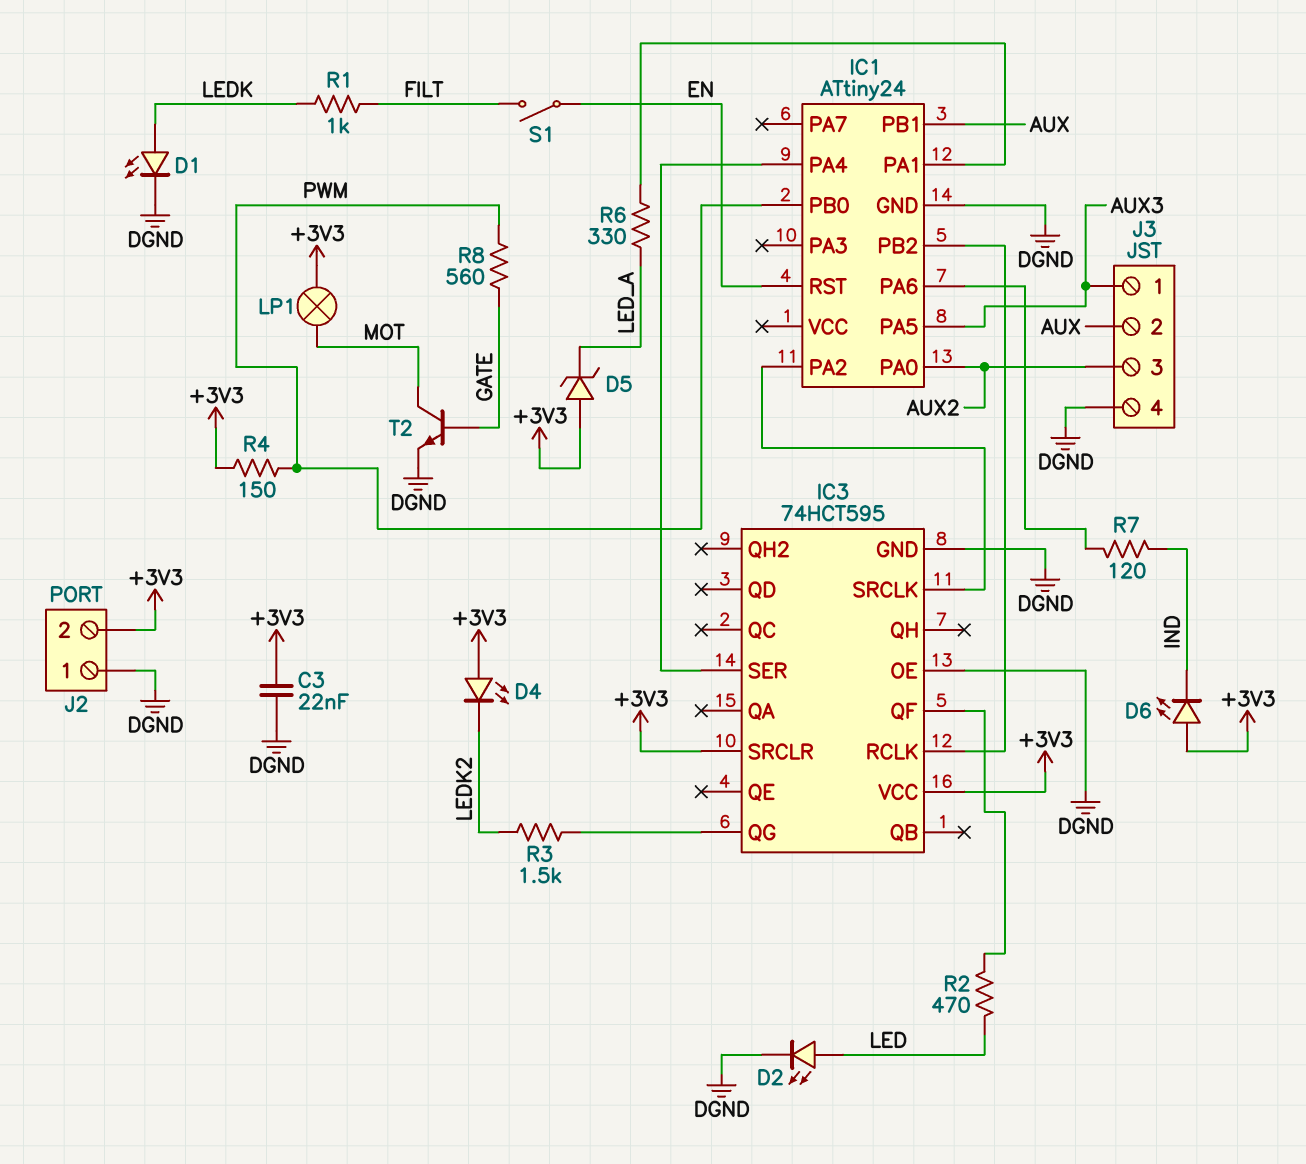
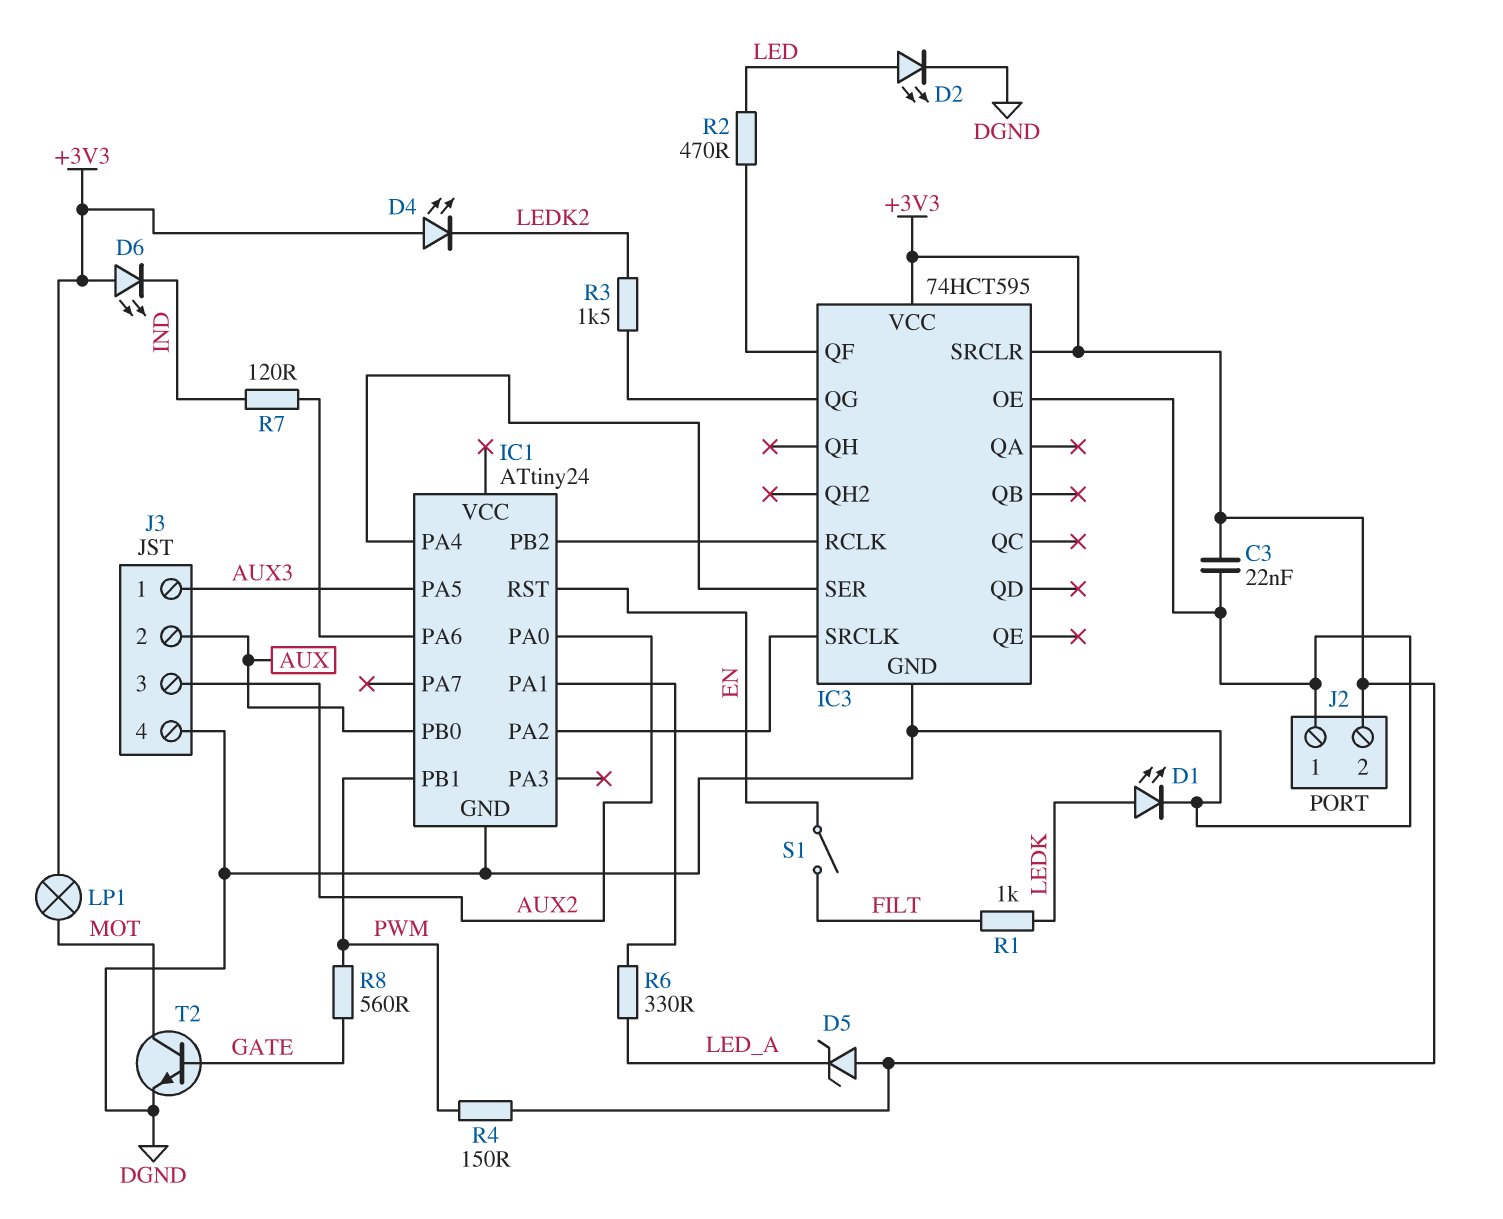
IC1 pin PB0: PWM -> AUX
IC1 pin PB1: AUX -> PWM

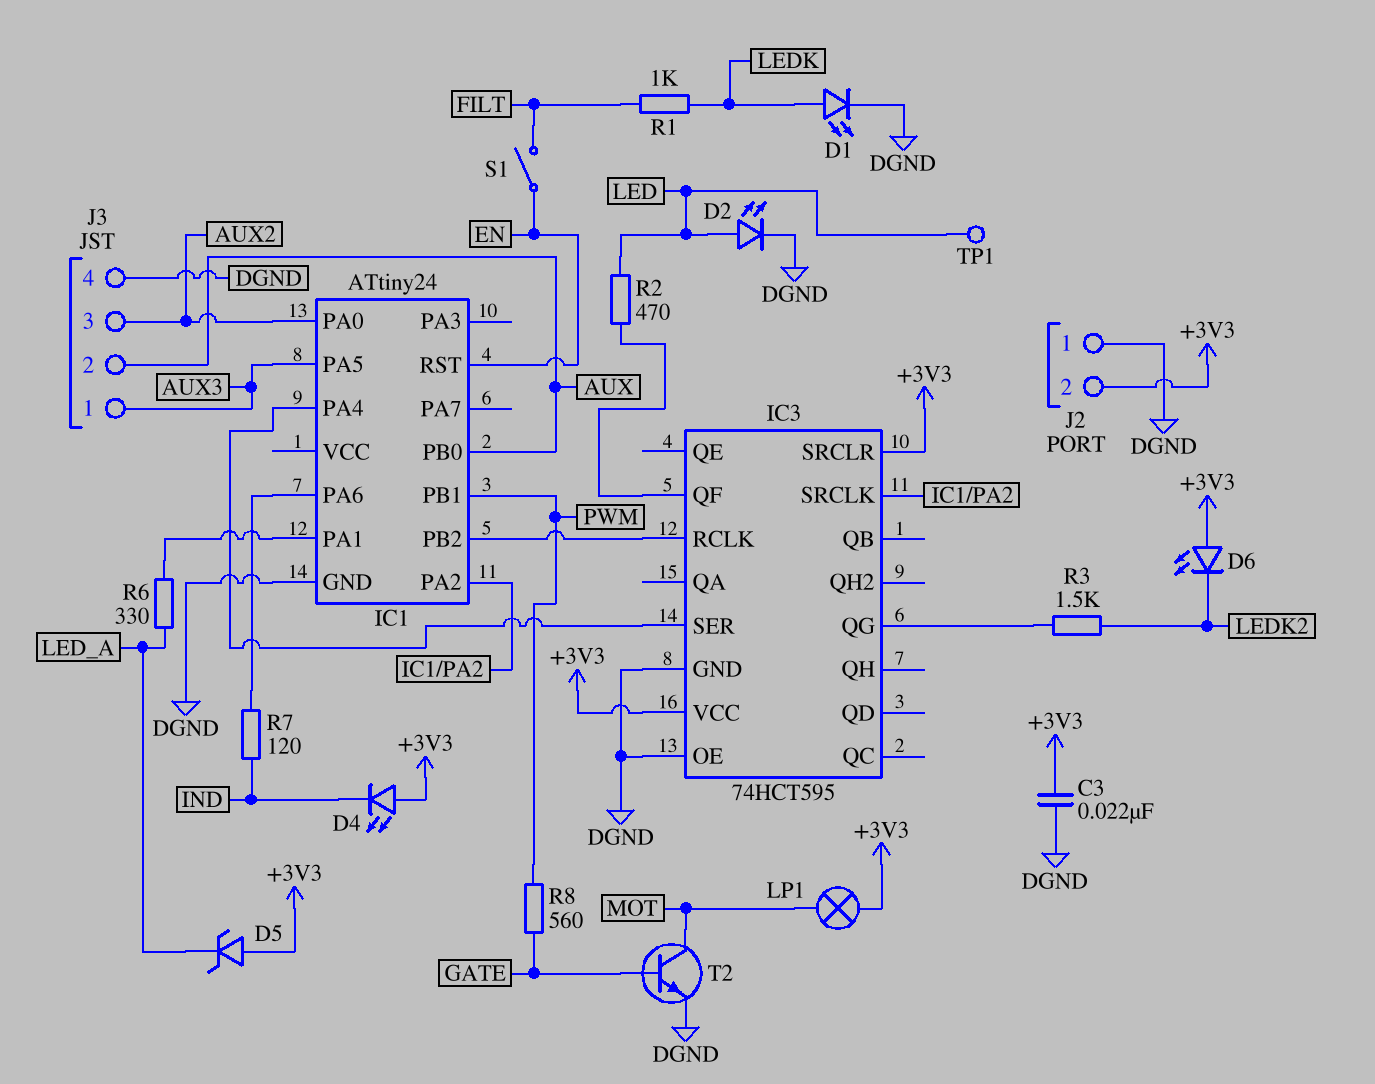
D4: LED (A +3V3, K LEDK2) -> LED (A +3V3, K IND)
D6: LED (A +3V3, K IND) -> LED (A +3V3, K LEDK2)
R4: 150 (+3V3, PWM) -> none
TP1: none -> test point (LED)

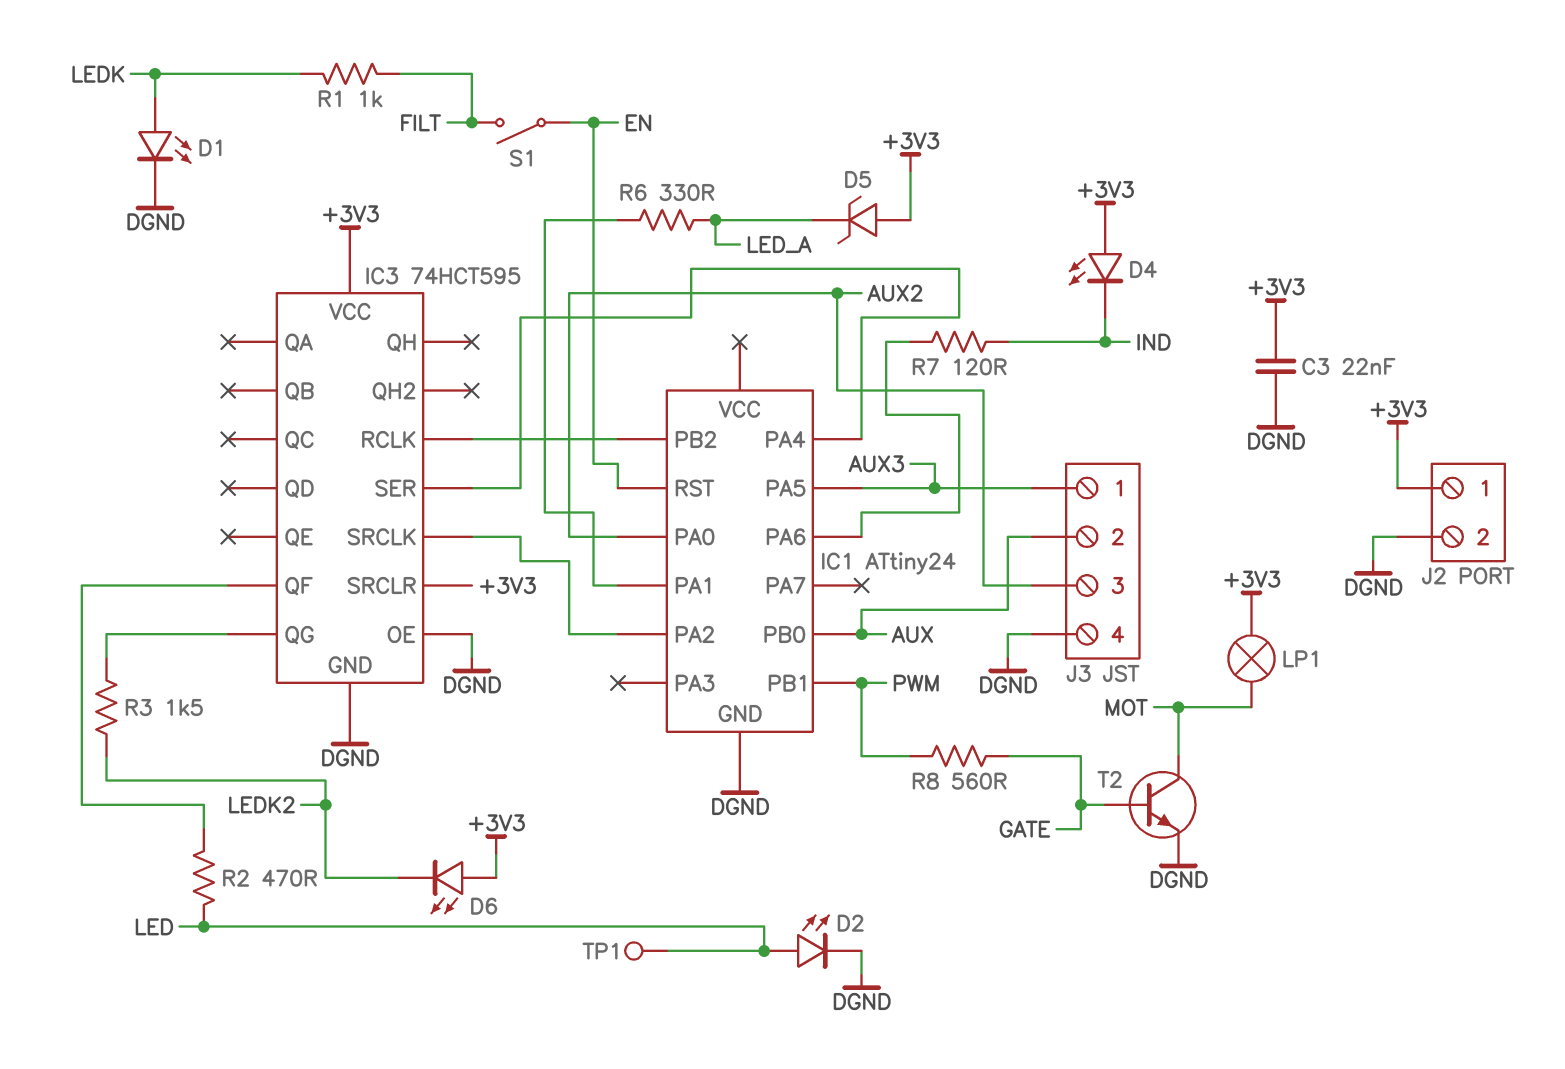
J2 pin 1: DGND -> +3V3
J2 pin 2: +3V3 -> DGND

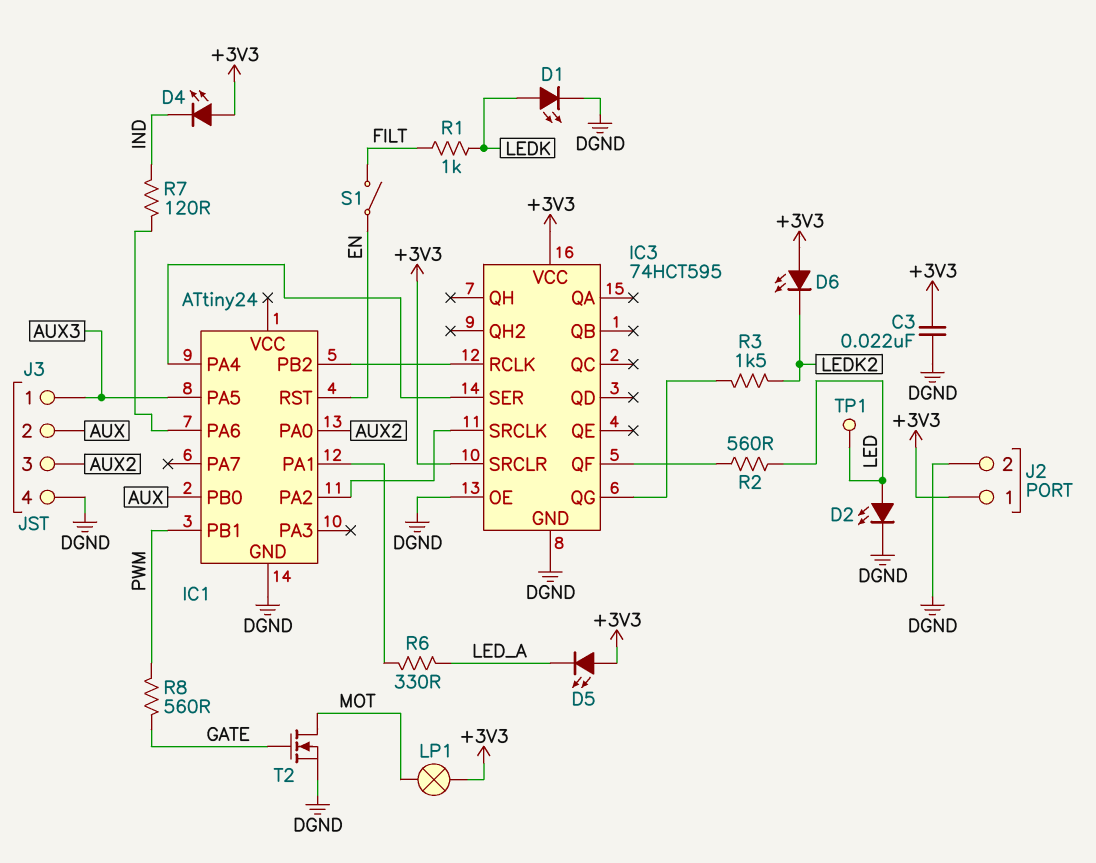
D5: zener (A +3V3, K LED_A) -> LED (A +3V3, K LED_A)
R2: 470 (IC3/QF, LED) -> 560 (IC3/QF, LED)
T2: NPN (B GATE, C MOT, E DGND) -> NMOS (G GATE, D MOT, S DGND)

